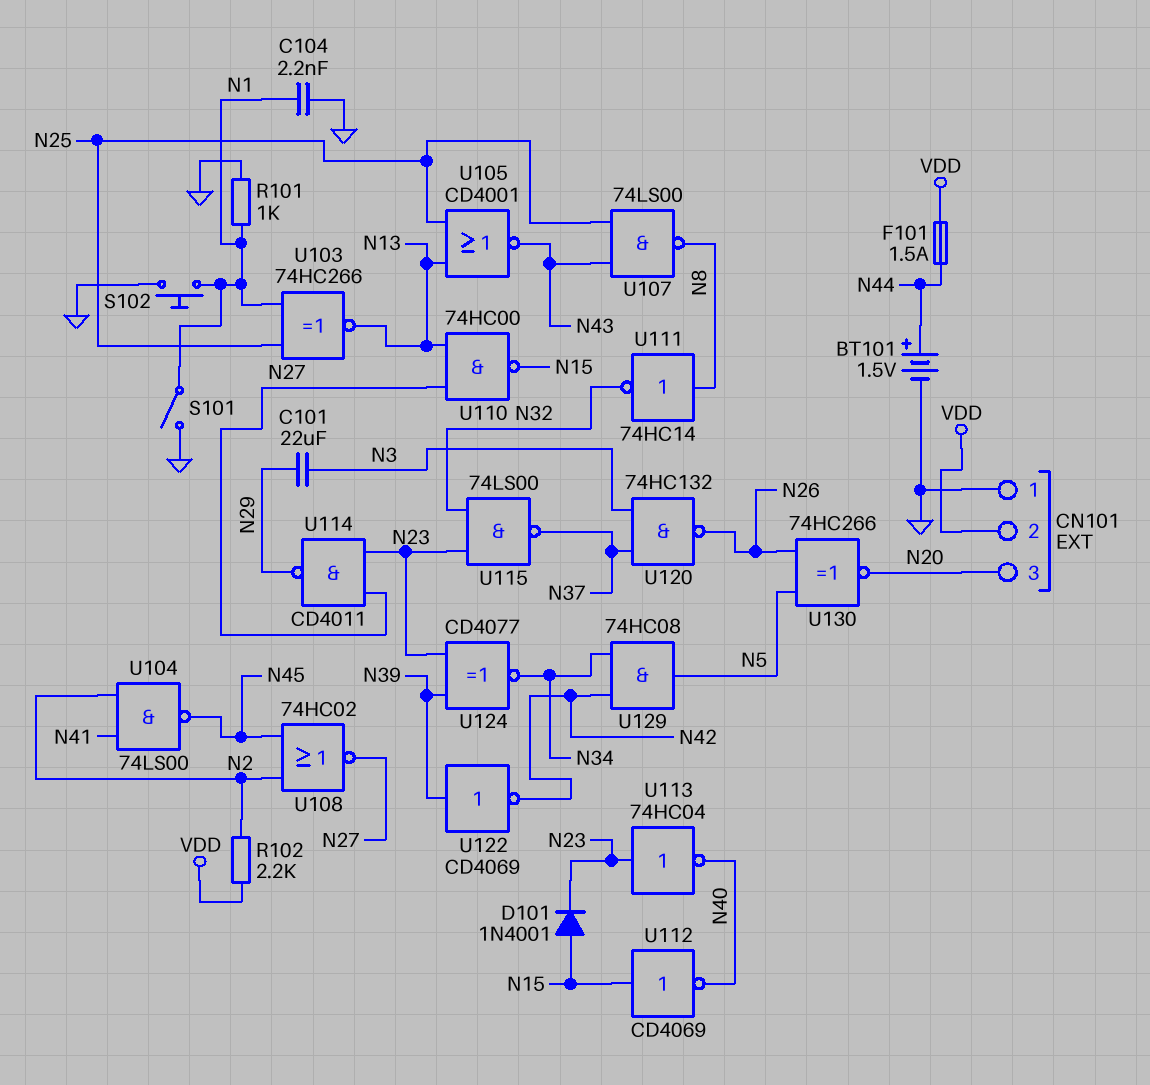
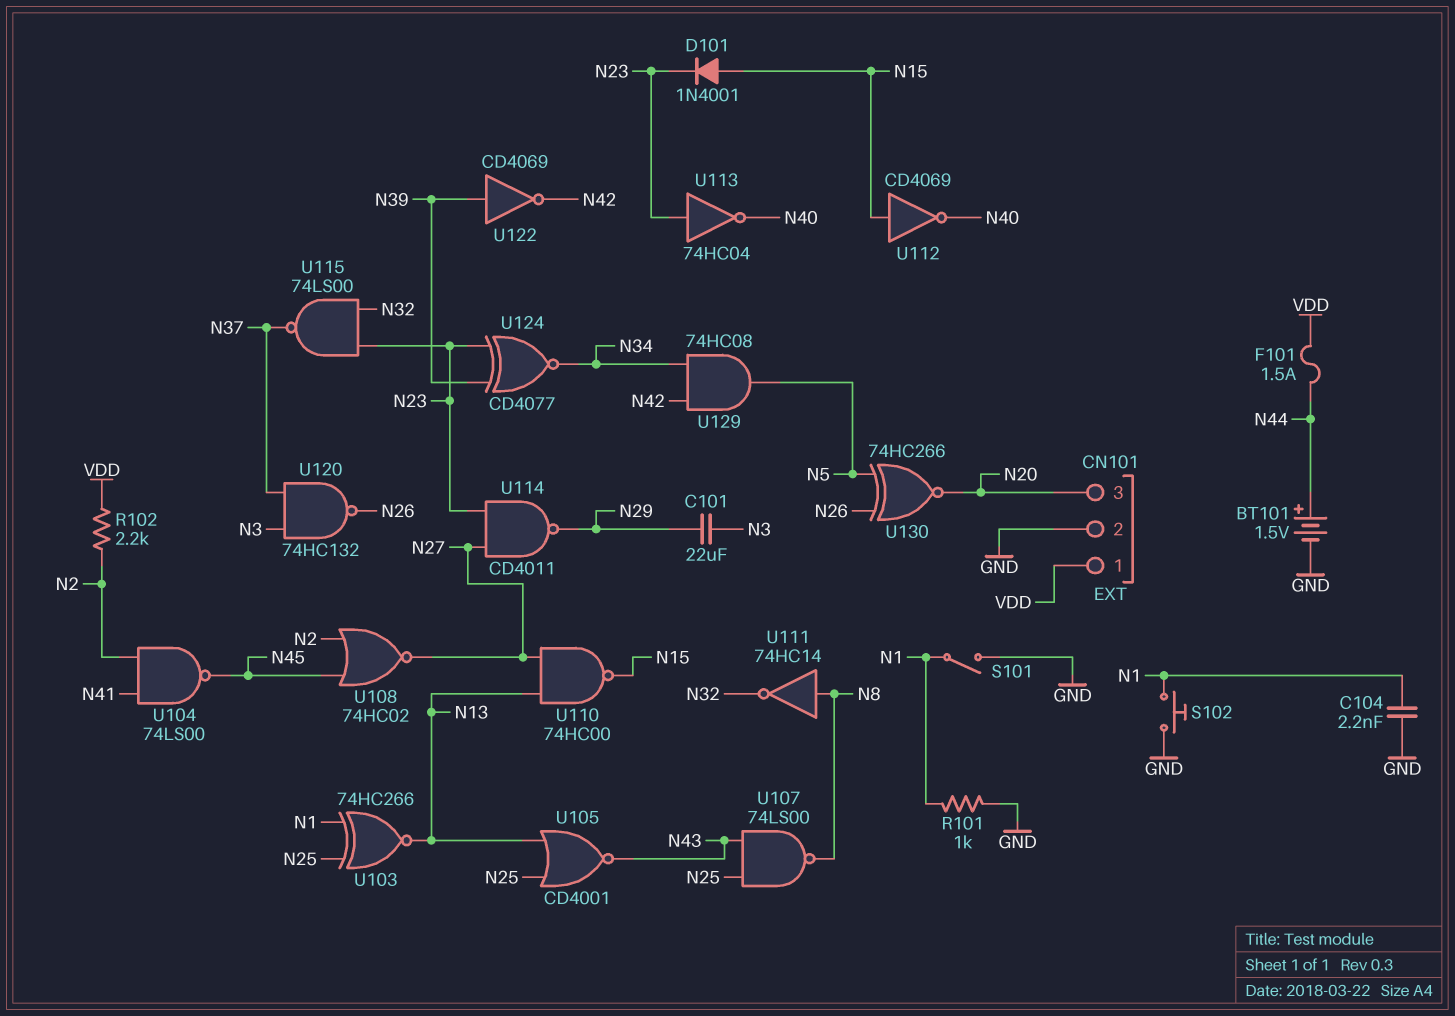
CN101 pin 1: GND -> VDD
CN101 pin 2: VDD -> GND

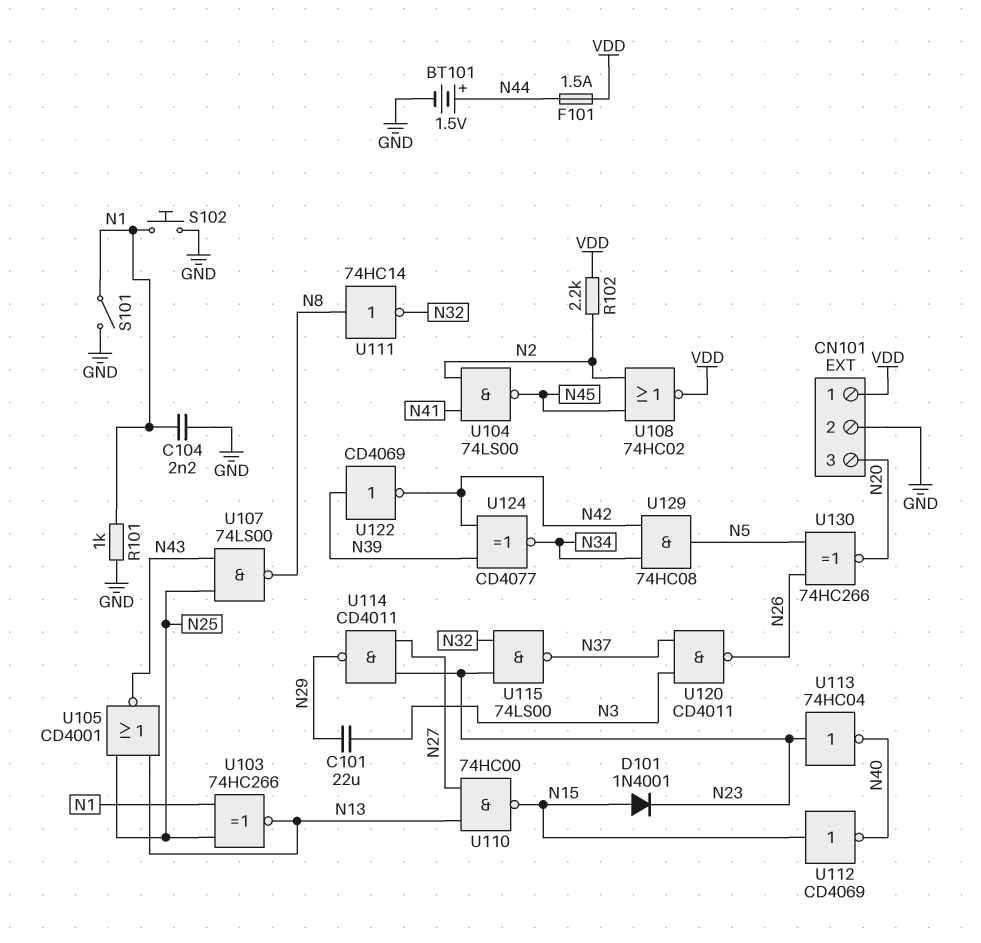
U108: NOR 74HC02 (in N2, in N45, out N27) -> NOR 74HC02 (in N2, in N45, out VDD)
U120: NAND 74HC132 (in N3, in N37, out N26) -> NAND CD4011 (in N3, in N37, out N26)
U124: XNOR CD4077 (in N23, in N39, out N34) -> XNOR CD4077 (in N39, in N42, out N34)

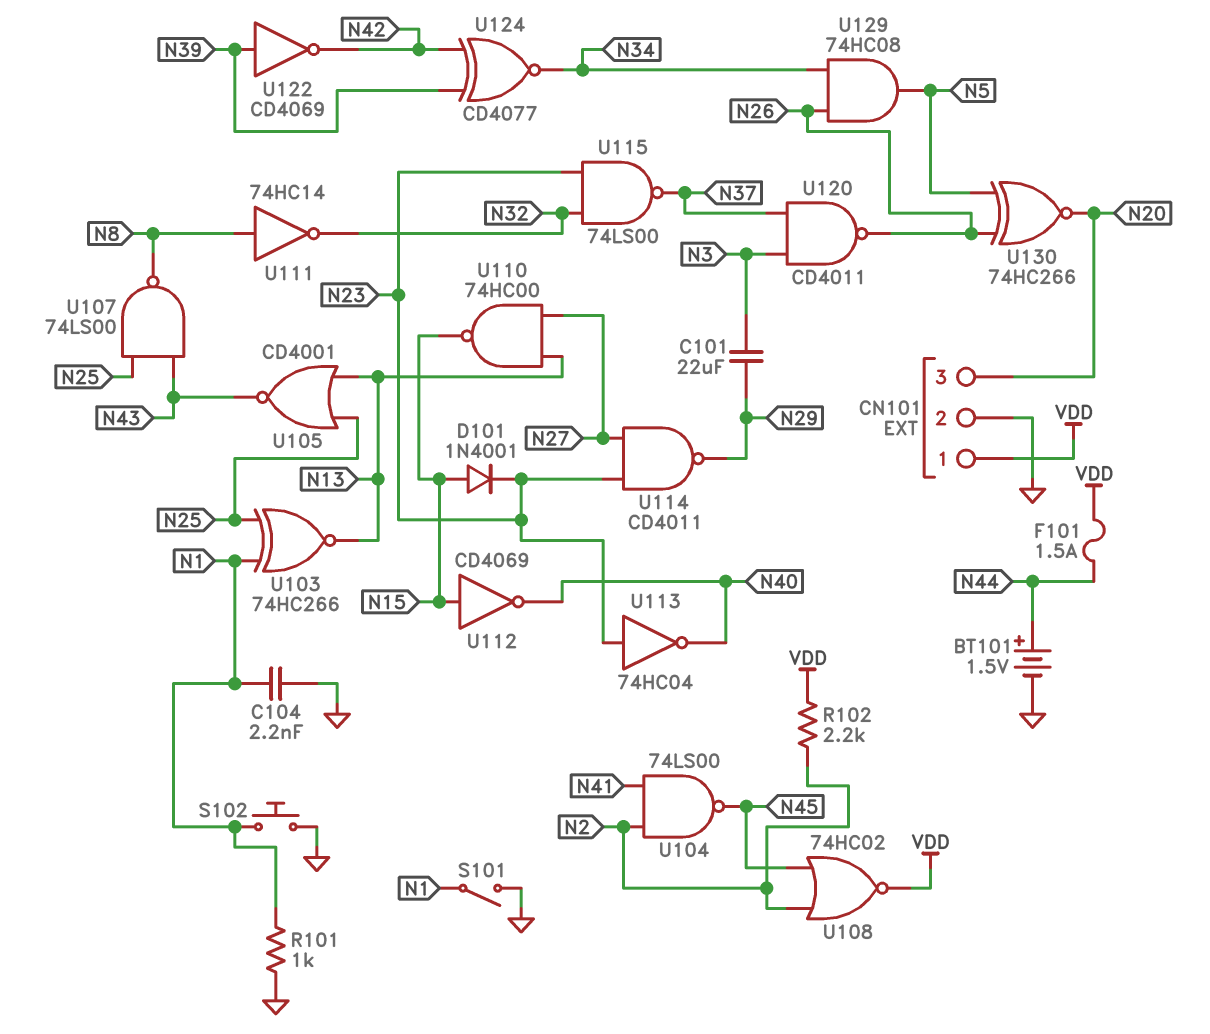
U129: AND 74HC08 (in N34, in N42, out N5) -> AND 74HC08 (in N26, in N34, out N5)

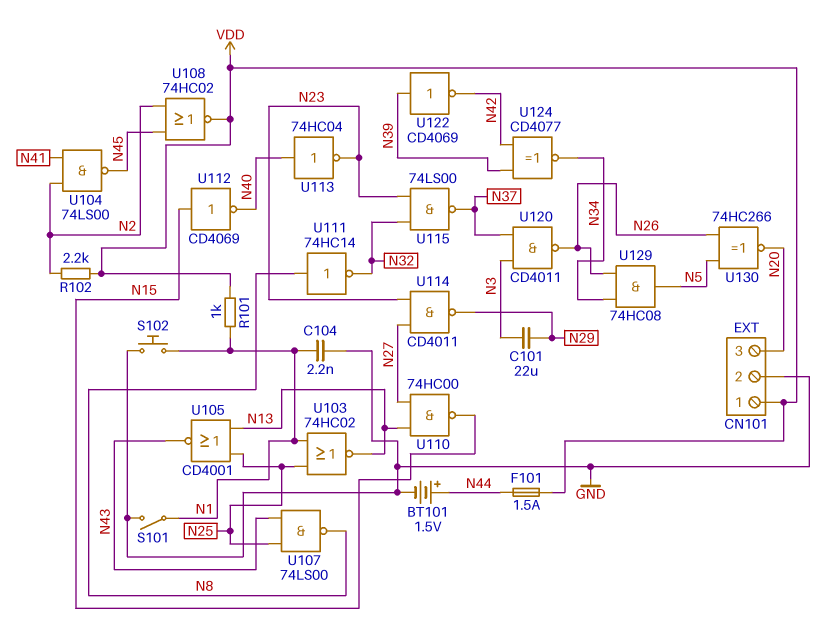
D101: diode 1N4001 (A N15, K N23) -> none
R101: 1k (GND, N1) -> 1k (N1, VDD)
U103: XNOR 74HC266 (in N1, in N25, out N13) -> NOR 74HC02 (in N1, in N25, out N13)
U113: NOT 74HC04 (in N23, out N40) -> NOT 74HC04 (in N40, out N23)

